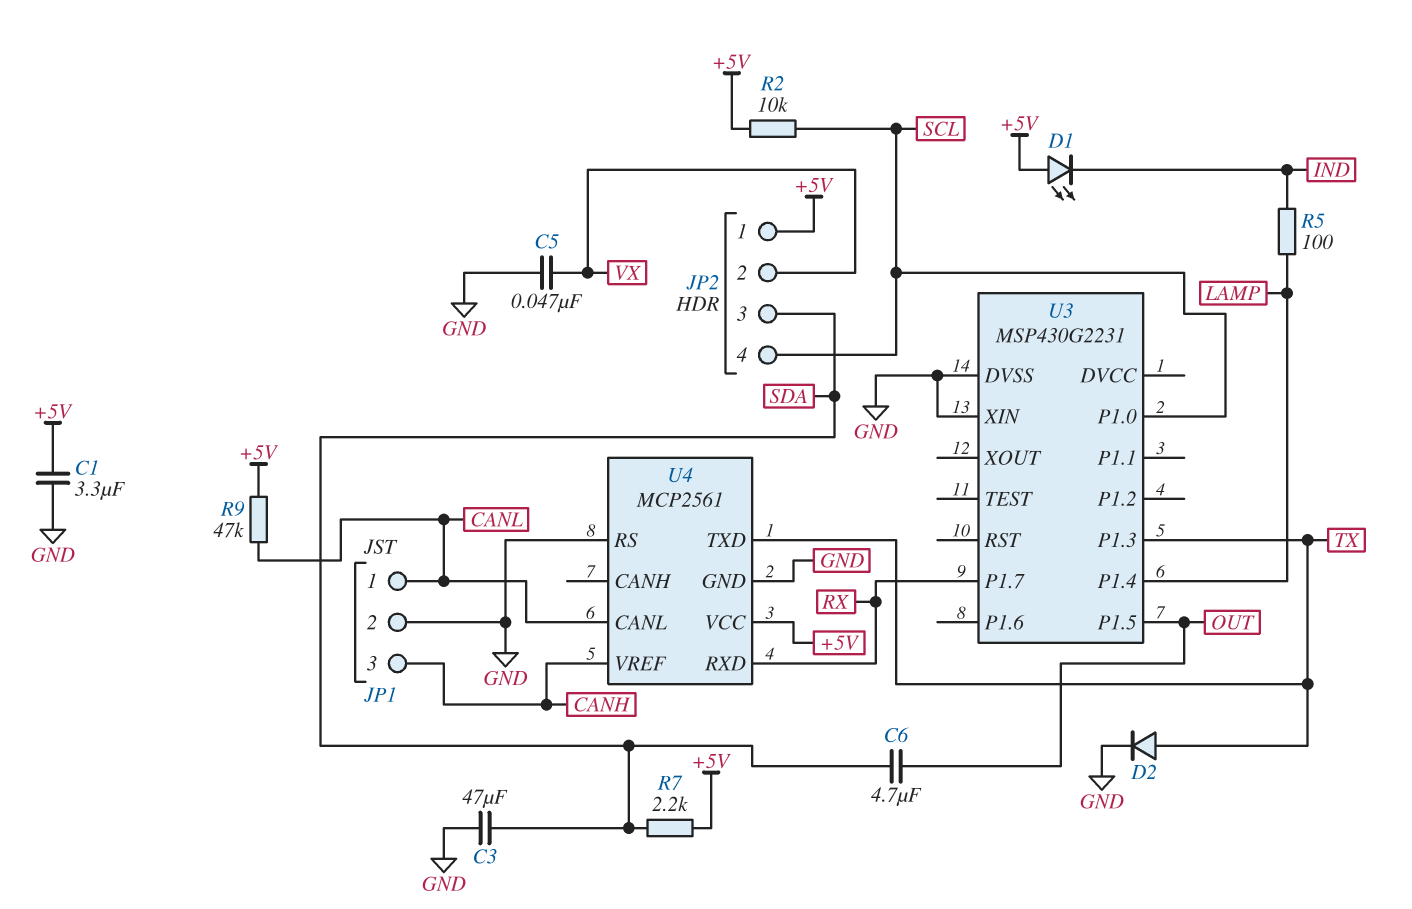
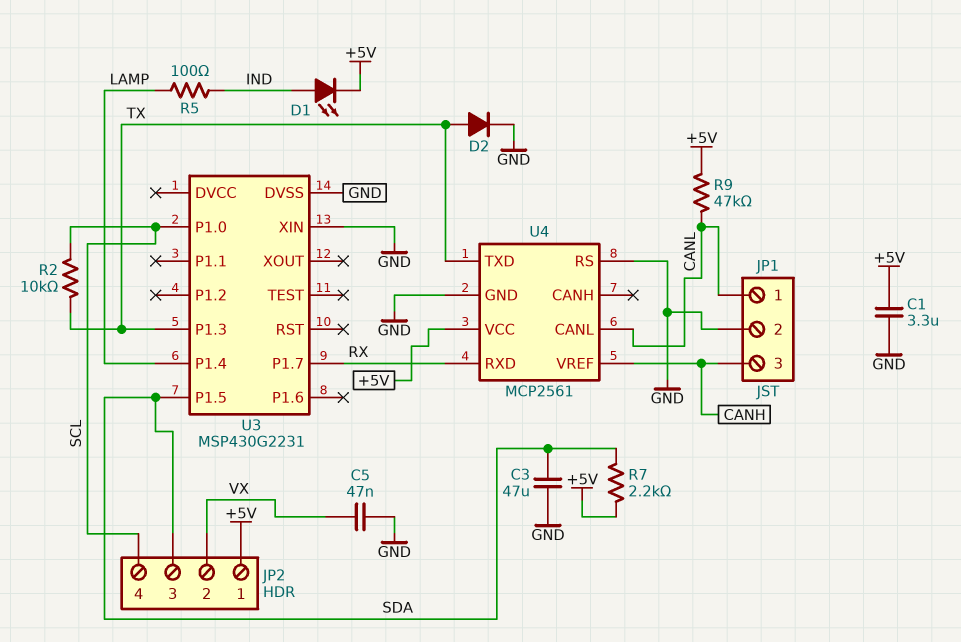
C6: 4.7uF (OUT, SDA) -> none
D1: LED (A +5V, K IND) -> LED (A IND, K +5V)
R2: 10k (+5V, SCL) -> 10k (SCL, TX)
U3 pin P1.5: OUT -> SDA

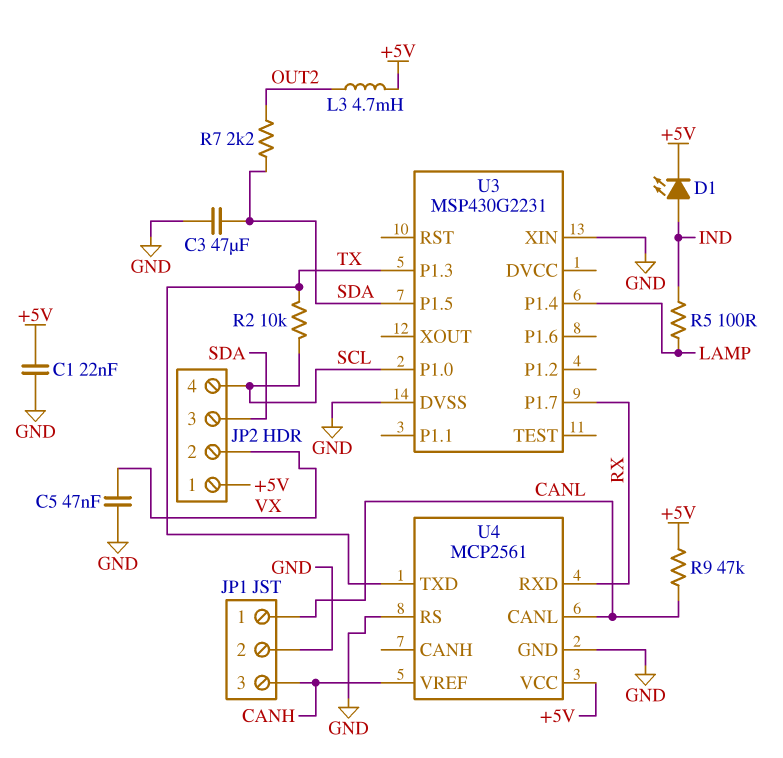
C1: 3.3uF (+5V, GND) -> 22nF (+5V, GND)
D2: diode (A TX, K GND) -> none
L3: none -> 4.7mH (+5V, OUT2)
R7: 2.2k (+5V, SDA) -> 2.2k (OUT2, SDA)

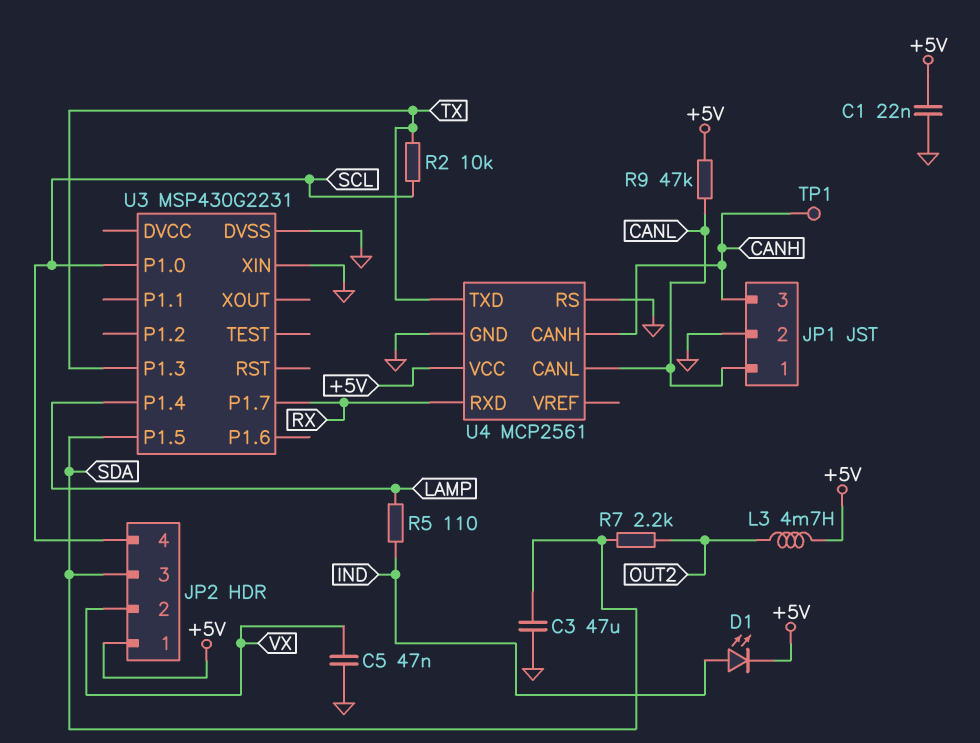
R5: 100 (IND, LAMP) -> 110 (IND, LAMP)
TP1: none -> test point (CANH)
U4 pin CANH: none -> CANH
U4 pin VREF: CANH -> none

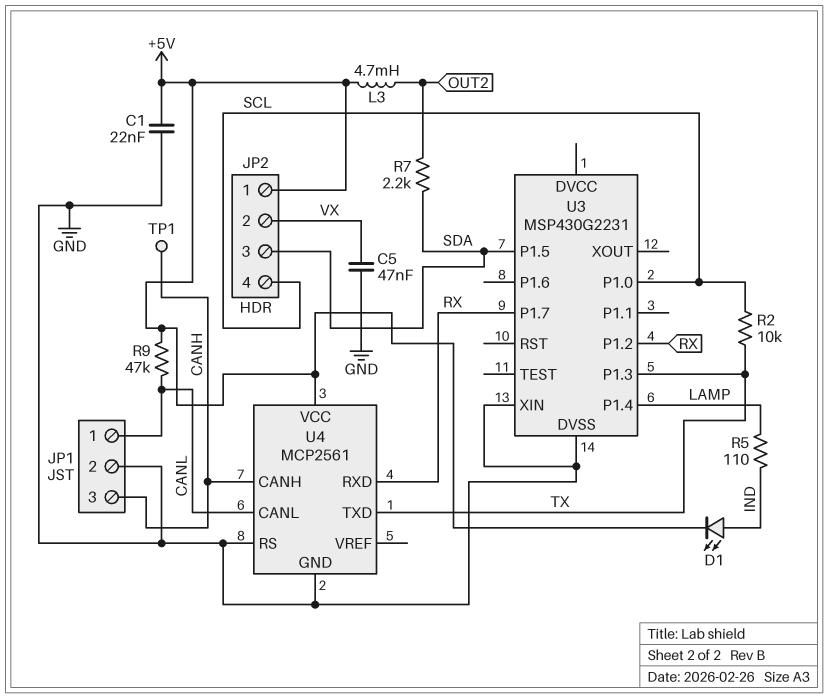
C3: 47uF (GND, SDA) -> none
U3 pin P1.2: none -> RX

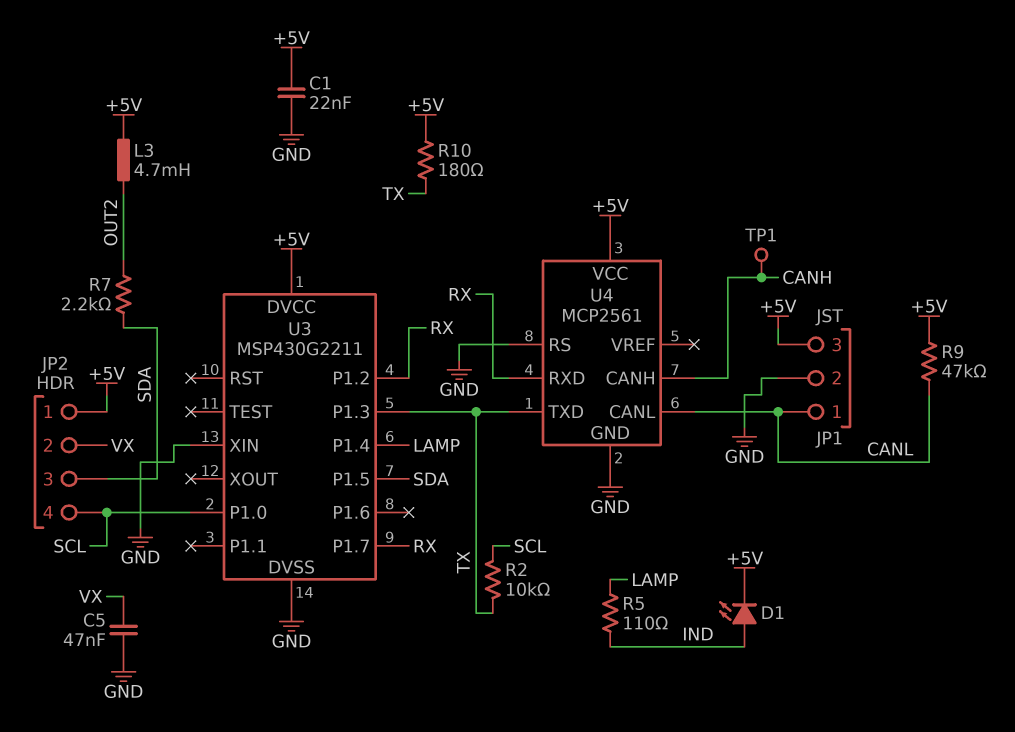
JP1 pin 3: CANH -> +5V
R10: none -> 180 (+5V, TX)
U3: MSP430G2231 -> MSP430G2211
U3 pin DVCC: none -> +5V

